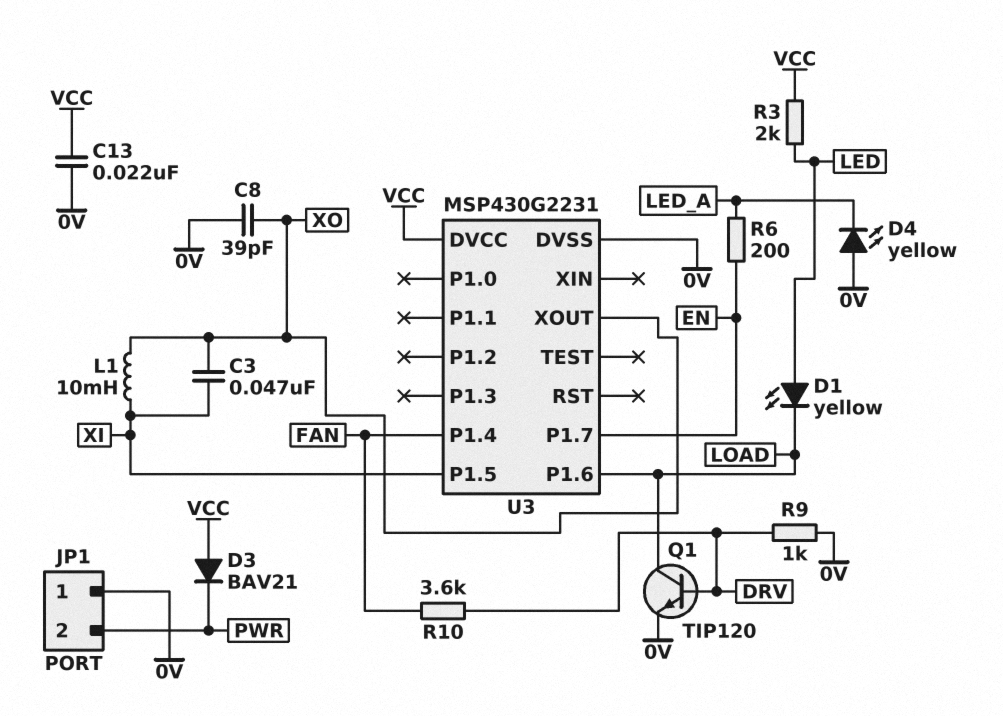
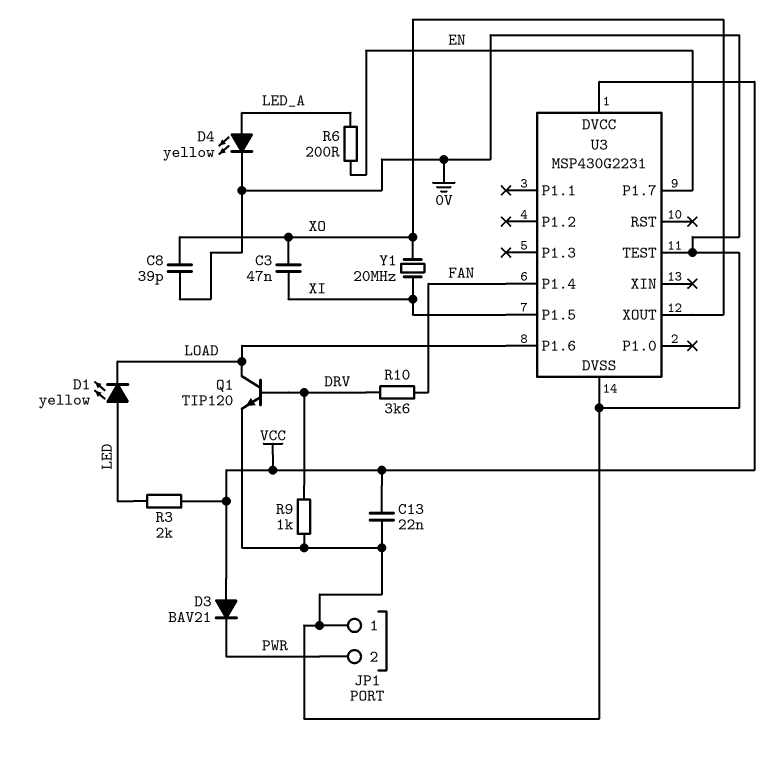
D4: LED yellow (A 0V, K LED_A) -> LED yellow (A LED_A, K 0V)
L1: 10mH (XI, XO) -> none
U3 pin TEST: none -> 0V
Y1: none -> 20MHz (XI, XO)

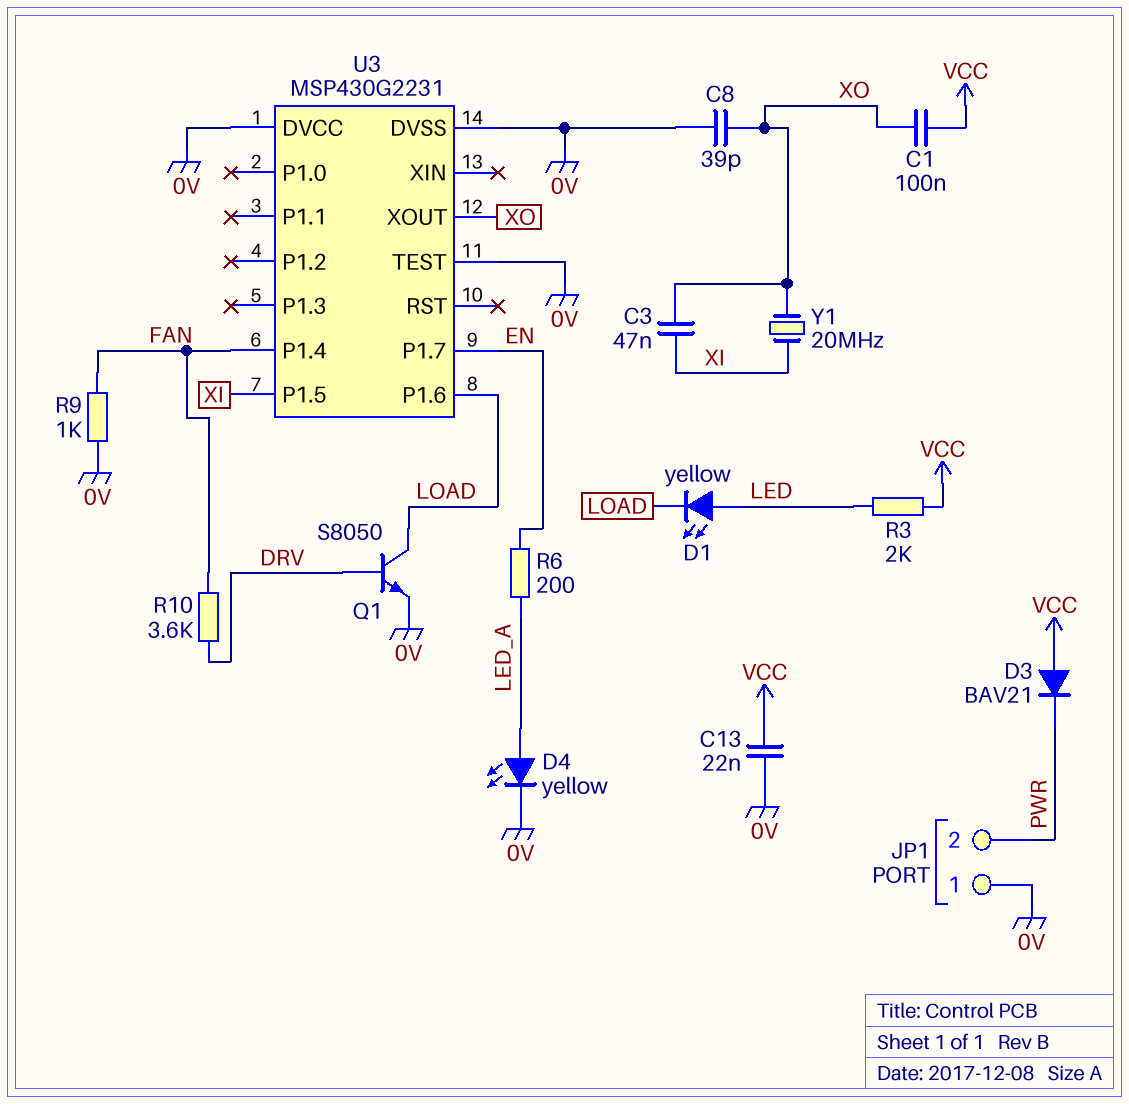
C1: none -> 100nF (VCC, XO)
Q1: NPN TIP120 (B DRV, C LOAD, E 0V) -> NPN S8050 (B DRV, C LOAD, E 0V)
R9: 1k (0V, DRV) -> 1k (0V, FAN)
U3 pin DVCC: VCC -> 0V

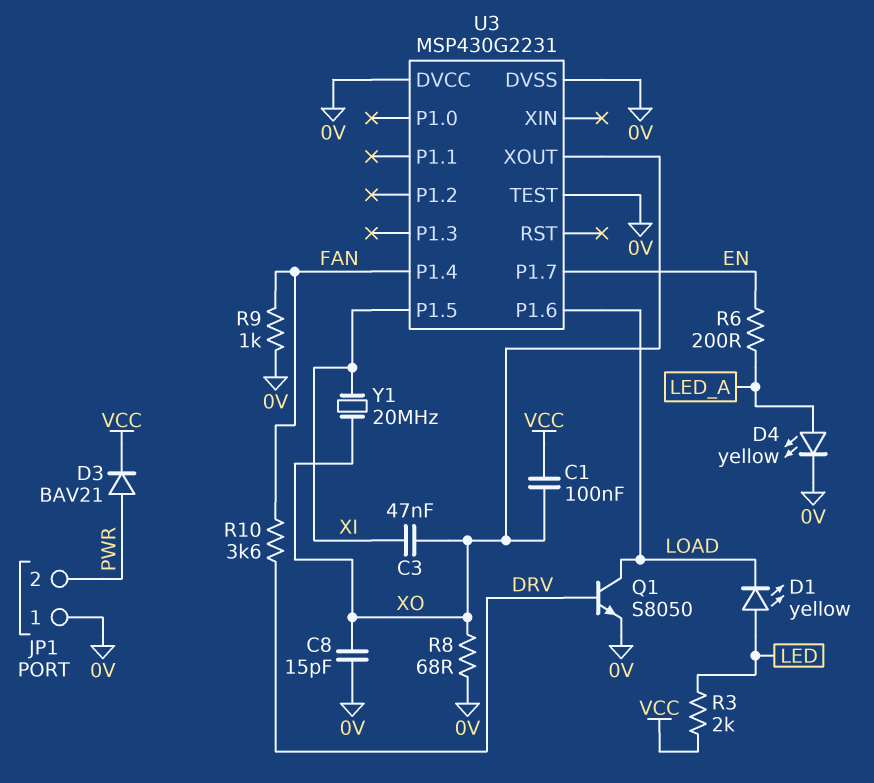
C8: 39pF (0V, XO) -> 15pF (0V, XO)
C13: 22nF (0V, VCC) -> none
D3: diode BAV21 (A VCC, K PWR) -> diode BAV21 (A PWR, K VCC)
R8: none -> 68 (0V, XO)

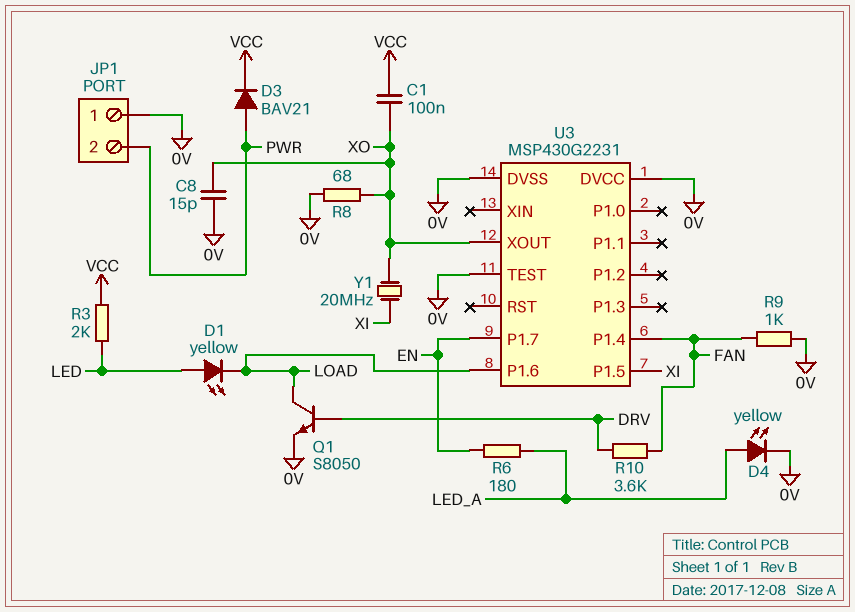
C3: 47nF (XI, XO) -> none
R6: 200 (EN, LED_A) -> 180 (EN, LED_A)

